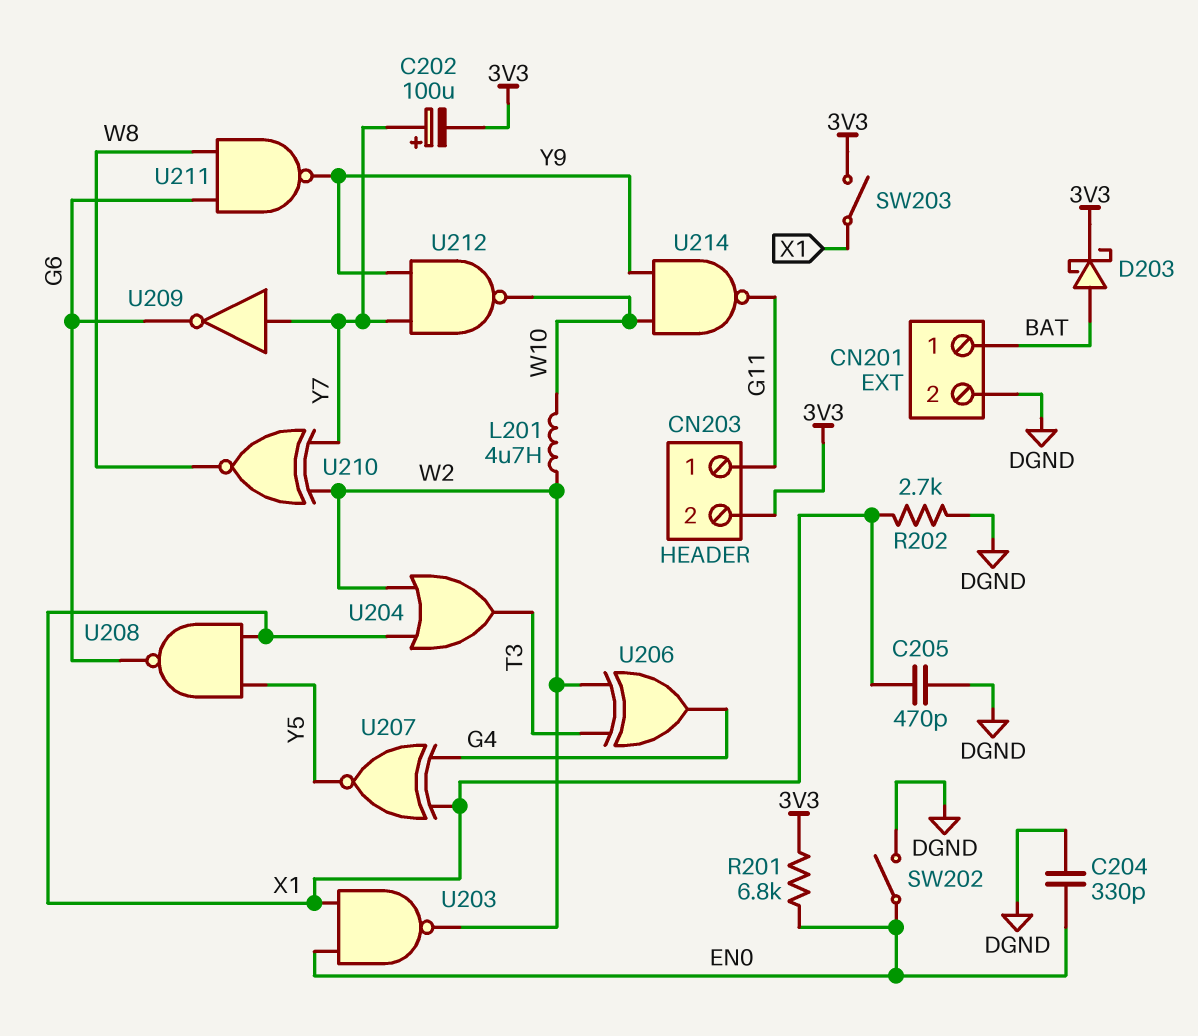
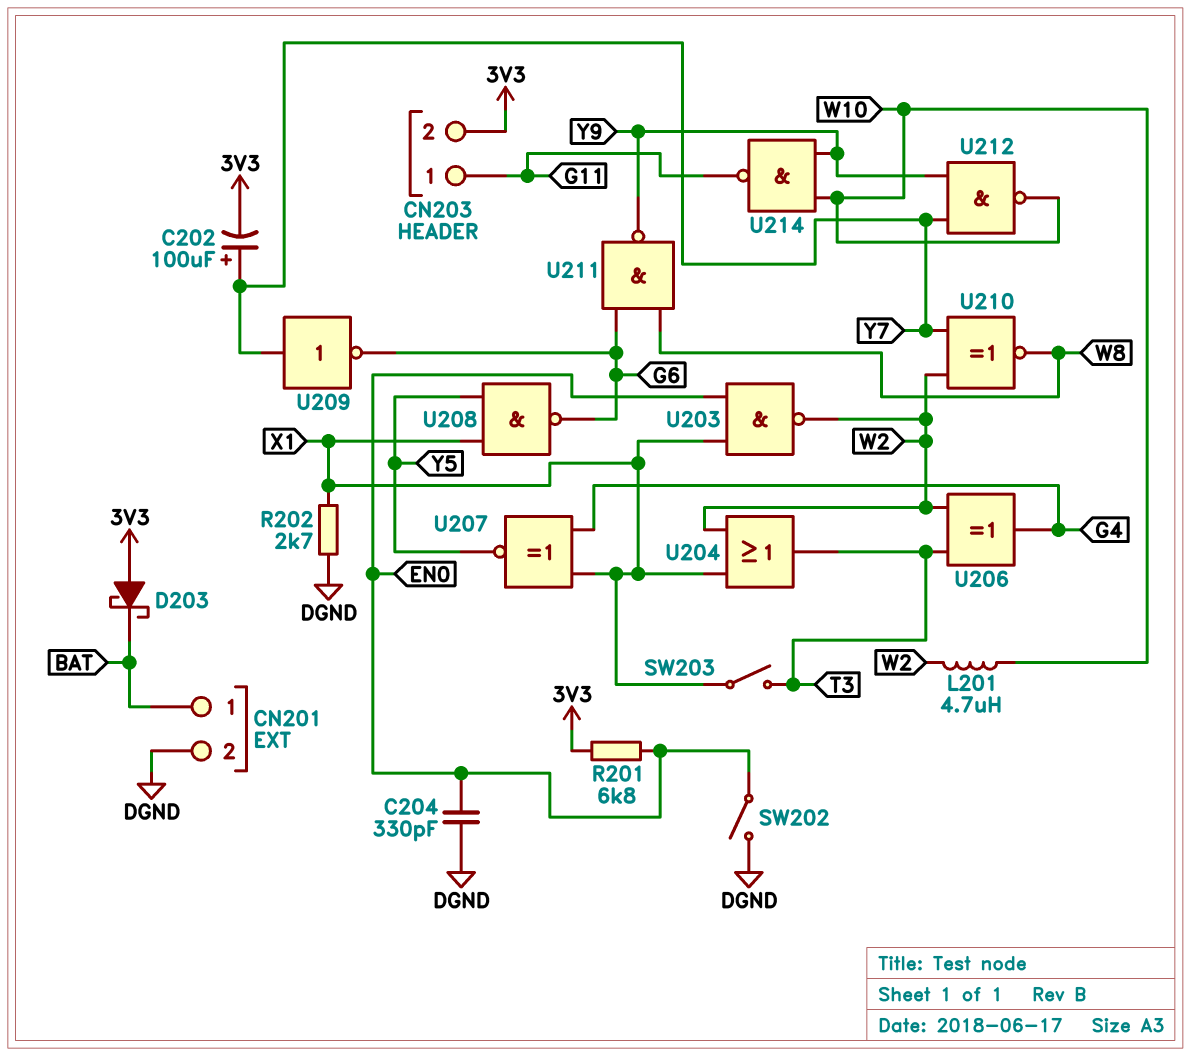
C205: 470pF (DGND, X1) -> none
D203: schottky (A BAT, K 3V3) -> schottky (A 3V3, K BAT)
SW203: switch (3V3, X1) -> switch (T3, X1)

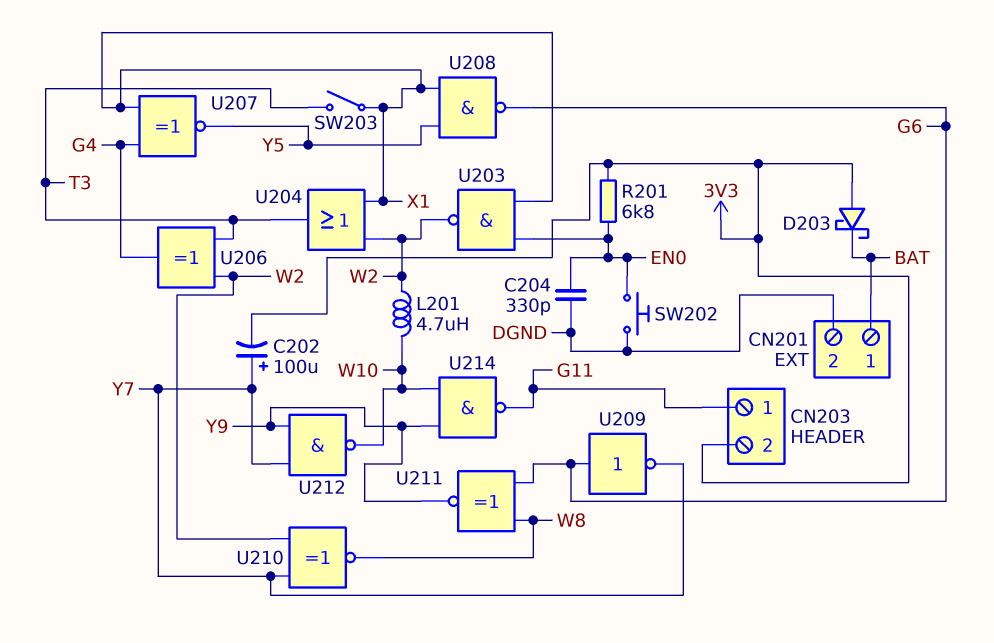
R202: 2.7k (DGND, X1) -> none
SW202: switch (DGND, EN0) -> button (DGND, EN0)
U209: NOT (in Y7, out G6) -> NOT (in G6, out Y7)
U211: NAND (in G6, in W8, out Y9) -> XNOR (in G6, in W8, out Y9)

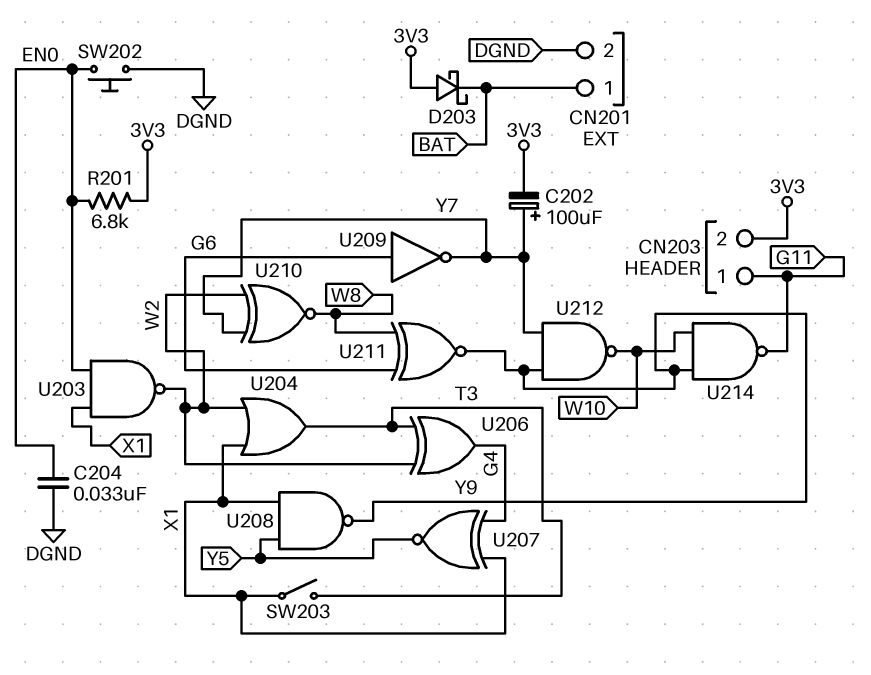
C204: 330pF (DGND, EN0) -> 33nF (DGND, EN0)
L201: 4.7uH (W2, W10) -> none
U208: NAND (in X1, in Y5, out G6) -> NAND (in X1, in Y5, out Y9)

